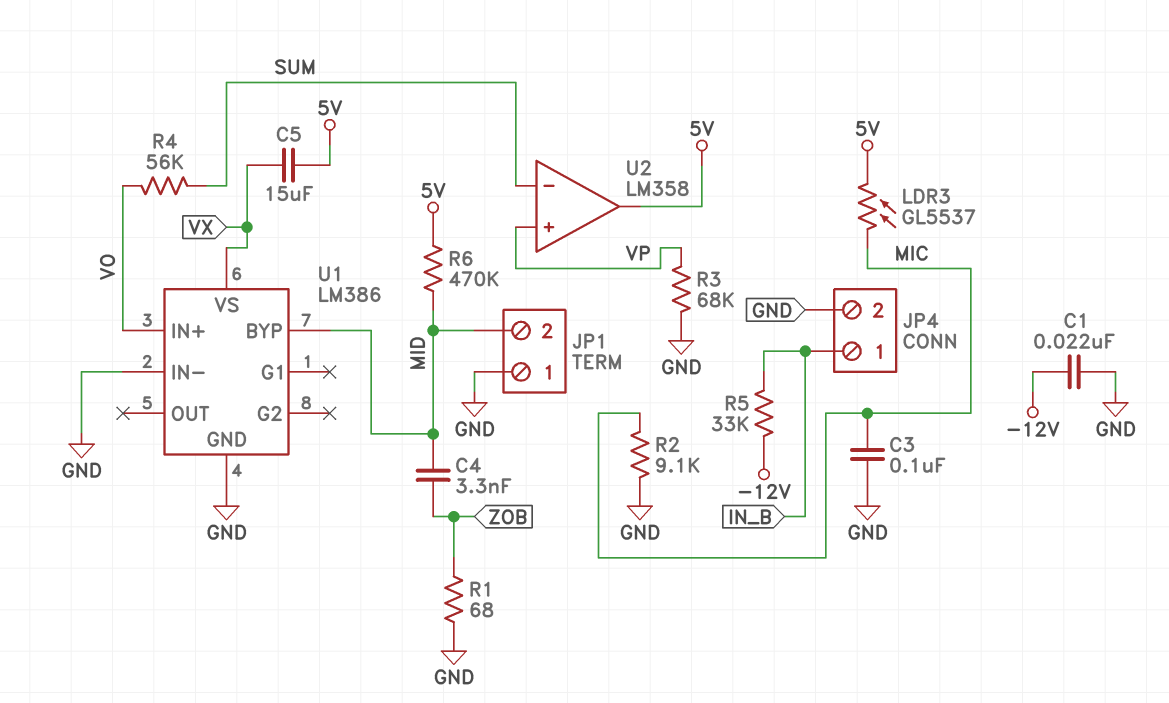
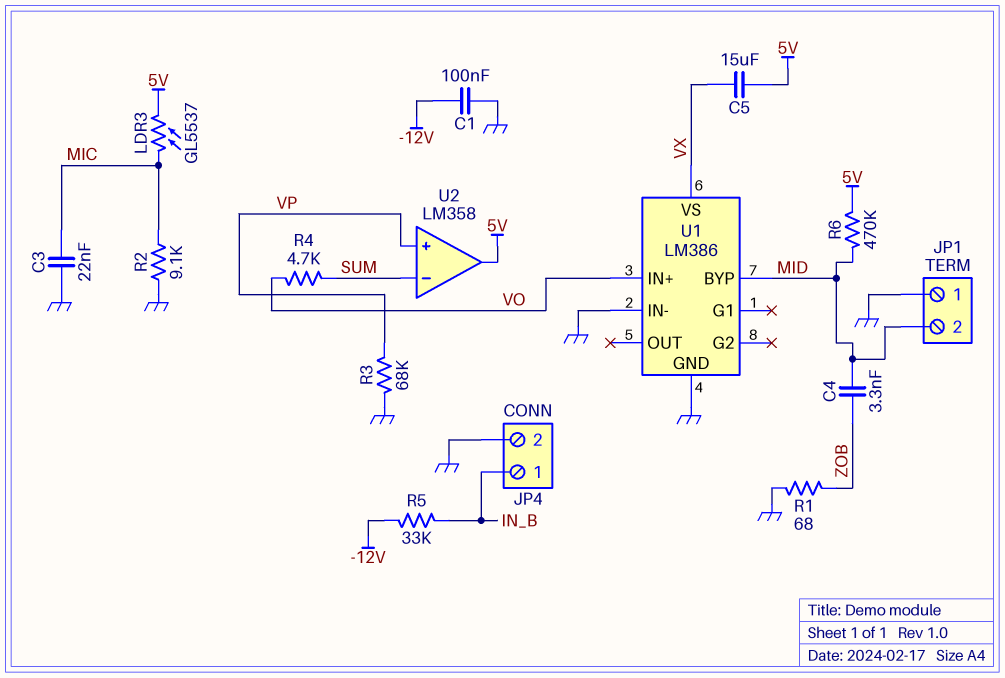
C1: 22nF (-12V, GND) -> 100nF (-12V, GND)
C3: 100nF (GND, MIC) -> 22nF (GND, MIC)
R4: 56k (SUM, VO) -> 4.7k (SUM, VO)

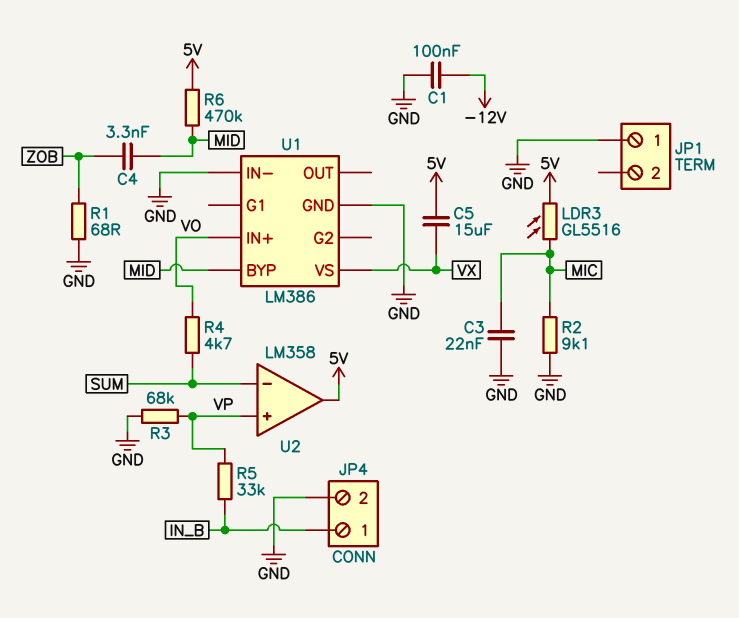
JP1 pin 2: MID -> none
LDR3: GL5537 (5V, MIC) -> GL5516 (5V, MIC)
R5: 33k (-12V, IN_B) -> 33k (IN_B, VP)

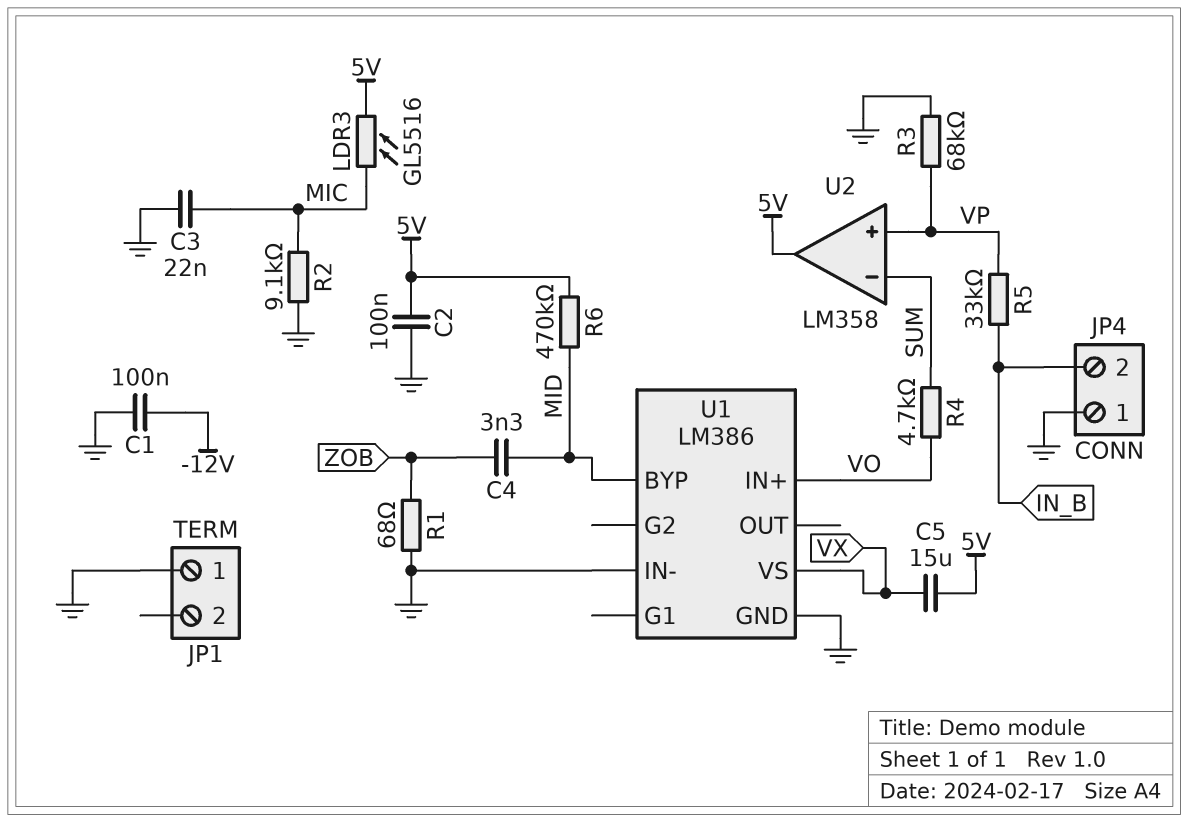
C2: none -> 100nF (5V, GND)
JP4 pin 1: IN_B -> GND
JP4 pin 2: GND -> IN_B

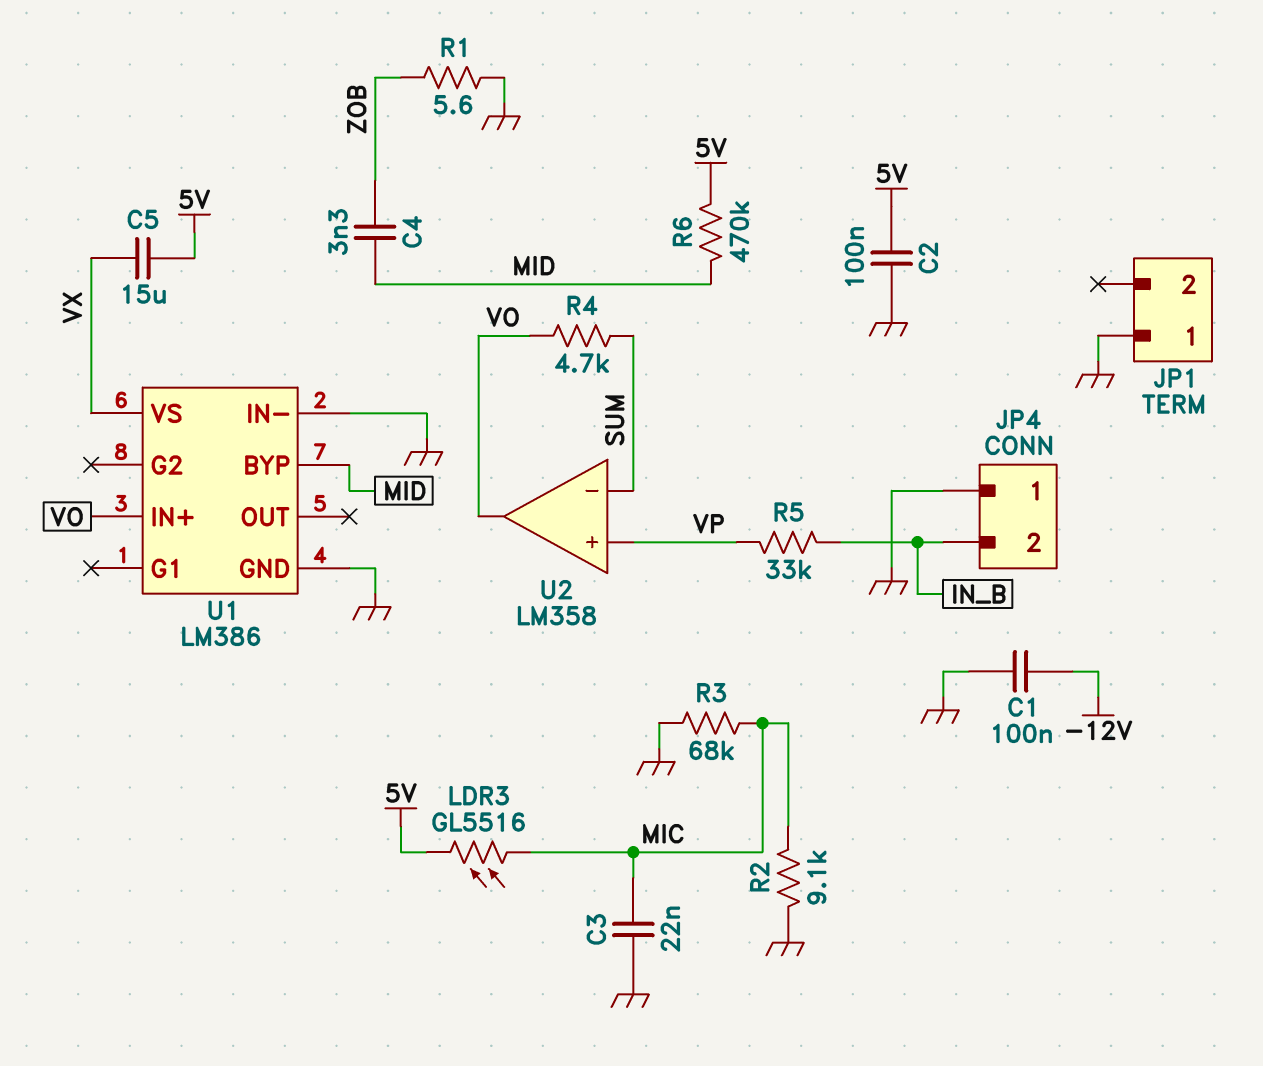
R1: 68 (GND, ZOB) -> 5.6 (GND, ZOB)
R3: 68k (GND, VP) -> 68k (GND, MIC)
U2 pin out: 5V -> VO

